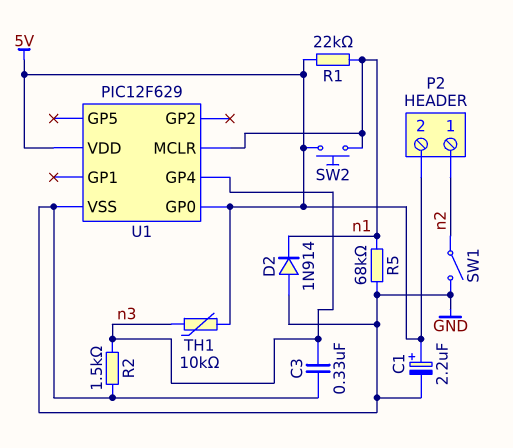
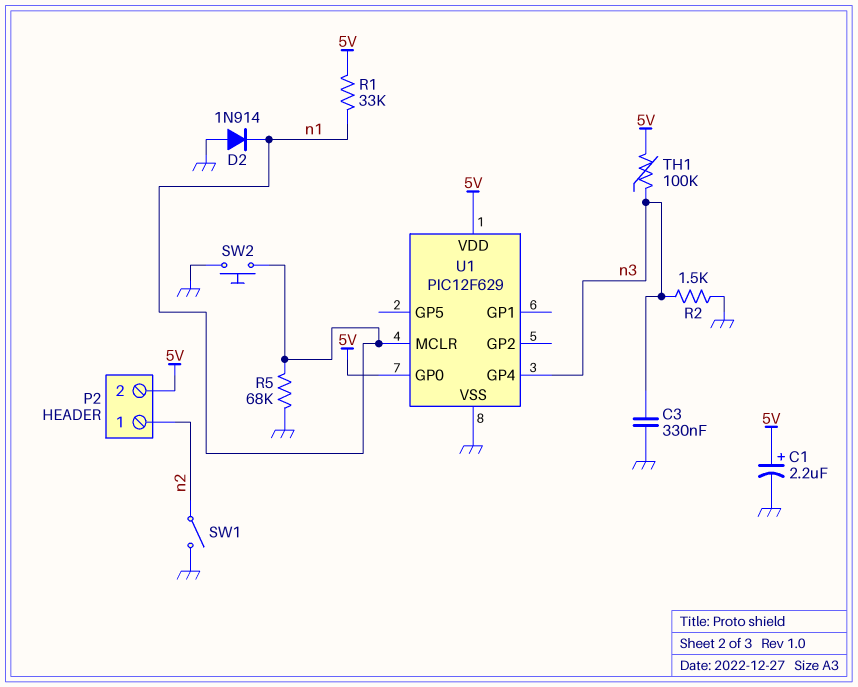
R1: 22k (5V, n1) -> 33k (5V, n1)
SW2: button (5V, n1) -> button (GND, n1)
TH1: 10k (5V, n3) -> 100k (5V, n3)

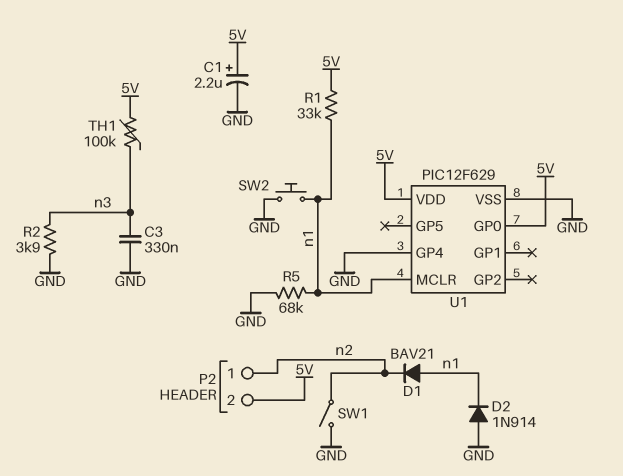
D1: none -> diode BAV21 (A n1, K n2)
R2: 1.5k (GND, n3) -> 3.9k (GND, n3)
U1 pin GP4: n3 -> GND

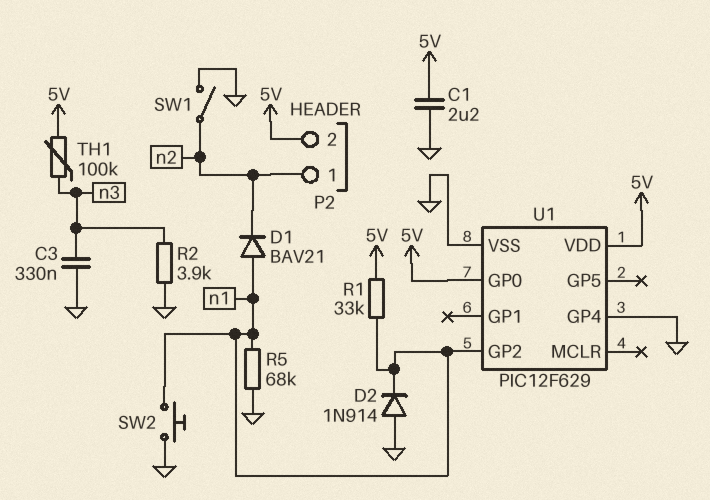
C1: 2.2uF (plus 5V, minus GND) -> 2.2uF (5V, GND)
U1 pin GP2: none -> n1
U1 pin MCLR: n1 -> none

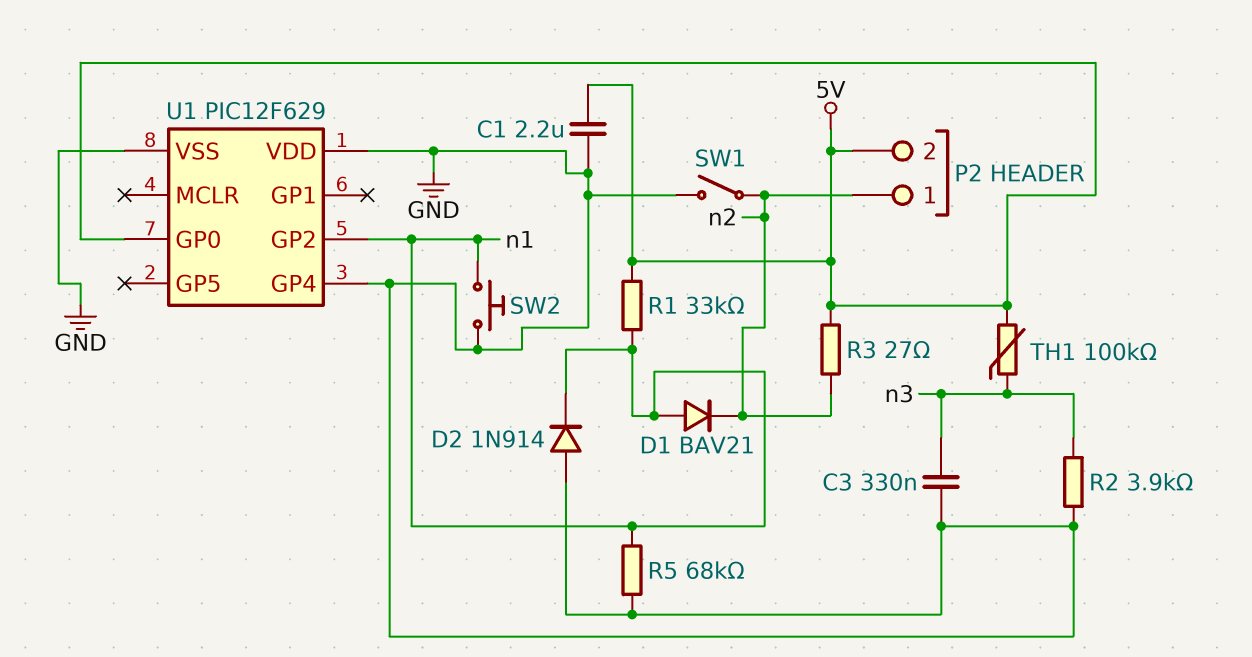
R3: none -> 27 (5V, n2)
U1 pin VDD: 5V -> GND

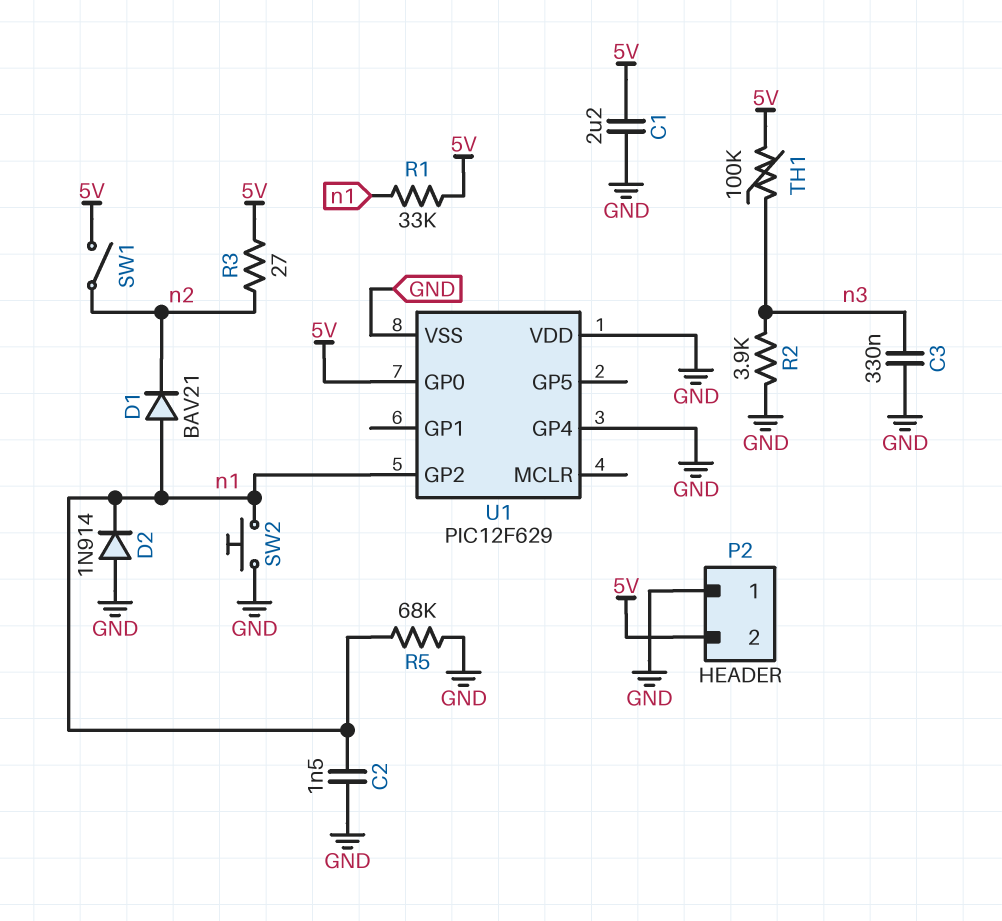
C2: none -> 1.5nF (GND, n1)
P2 pin 1: n2 -> GND
SW1: switch (GND, n2) -> switch (5V, n2)

